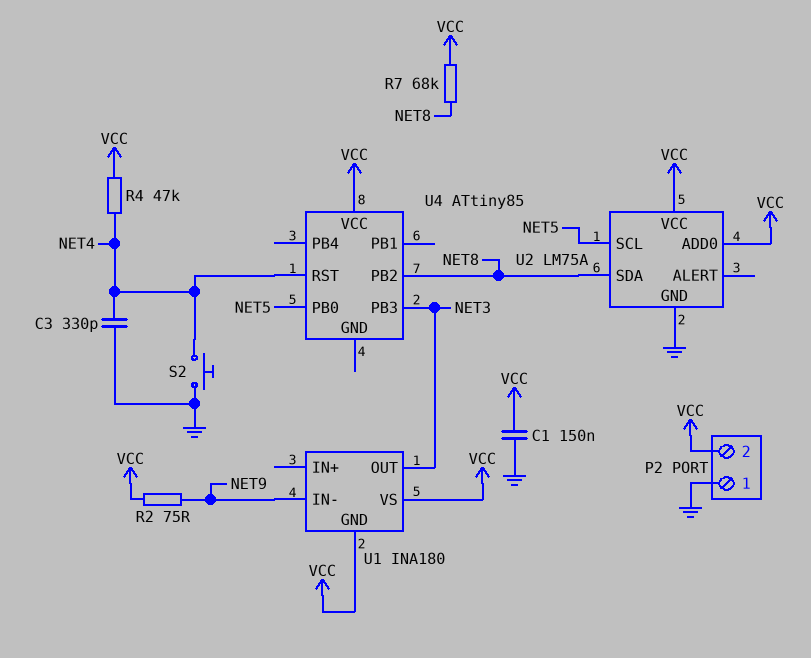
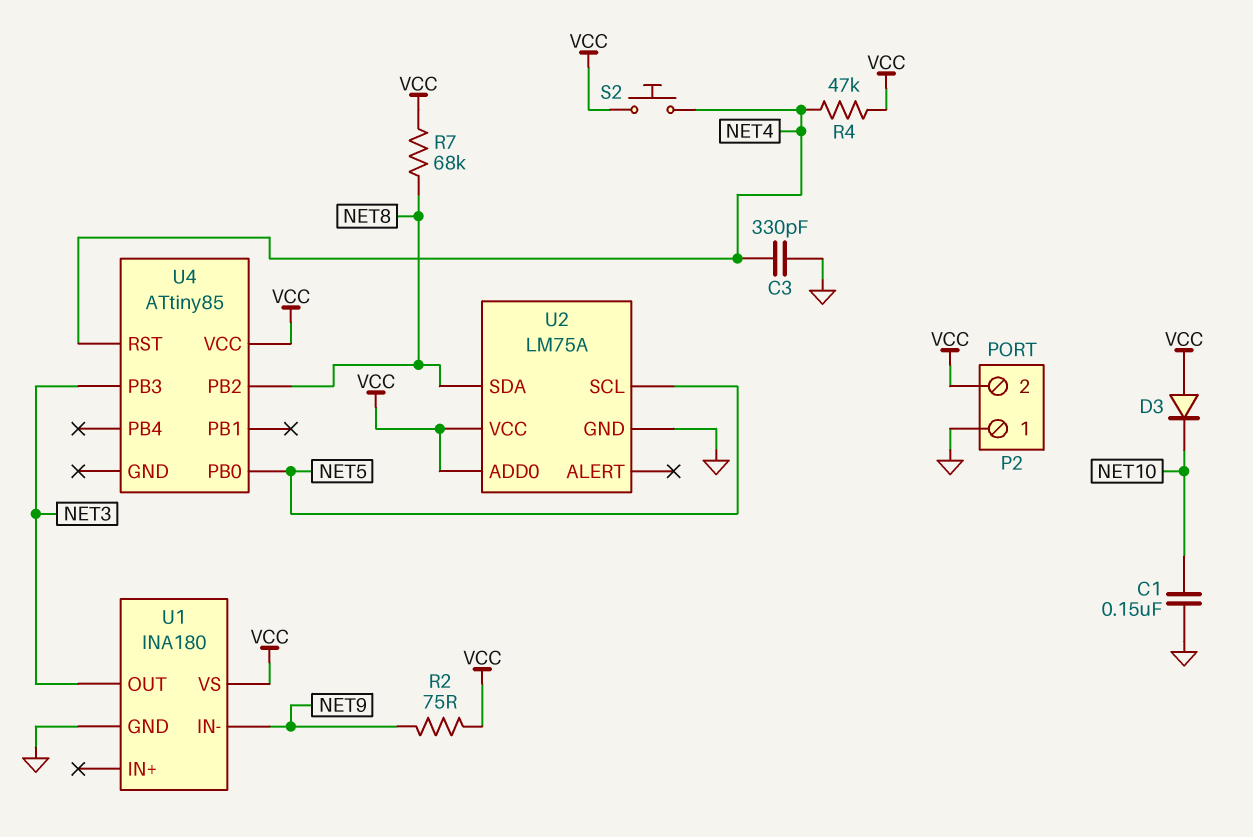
C1: 150nF (GND, VCC) -> 150nF (GND, NET10)
D3: none -> diode (A VCC, K NET10)
S2: button (GND, NET4) -> button (NET4, VCC)
U1 pin GND: VCC -> GND

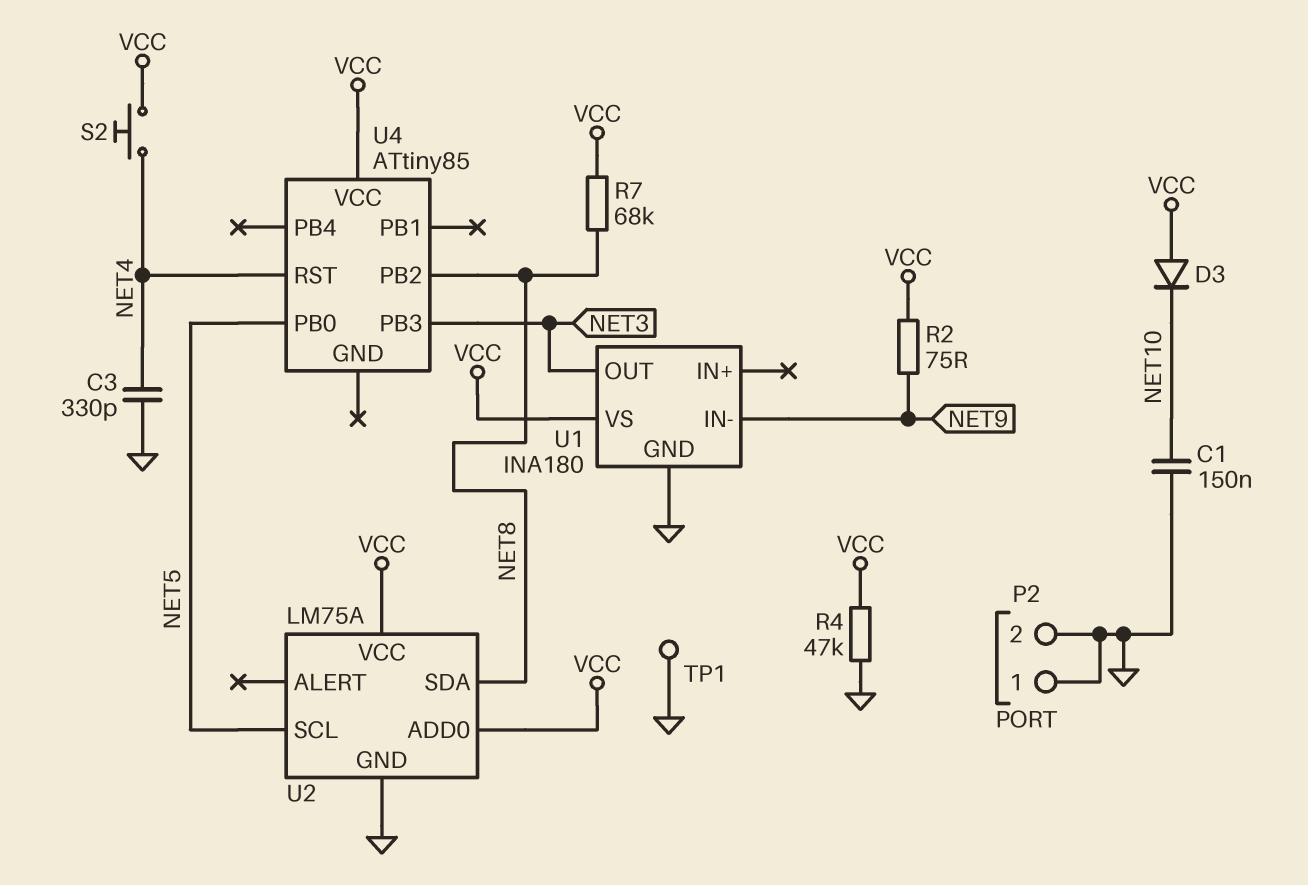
P2 pin 2: VCC -> GND
R4: 47k (NET4, VCC) -> 47k (GND, VCC)
TP1: none -> test point (GND)

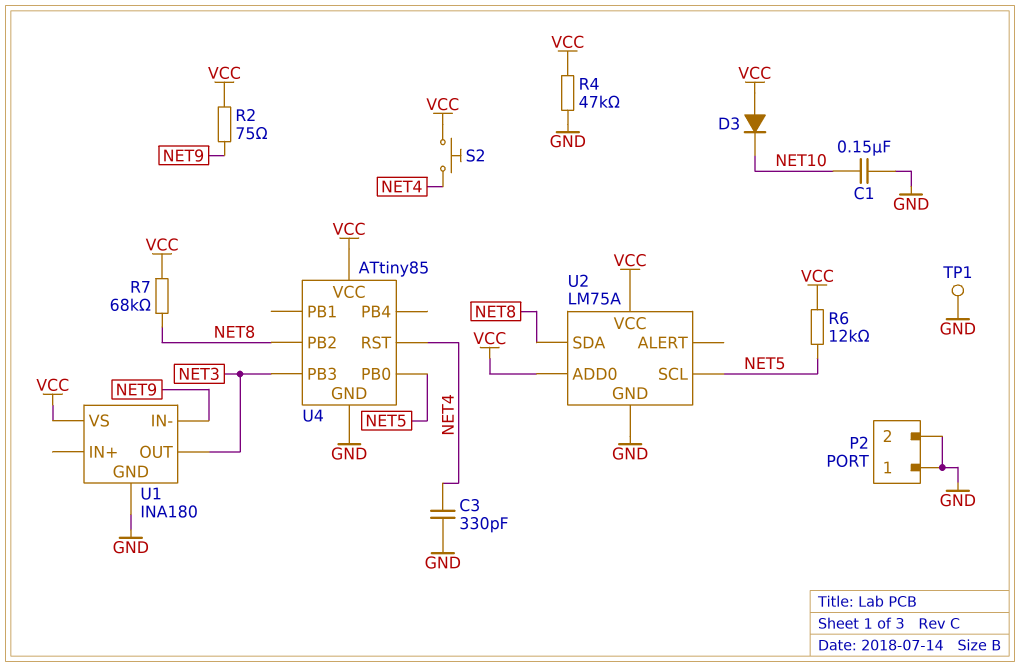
R6: none -> 12k (NET5, VCC)
U4 pin GND: none -> GND

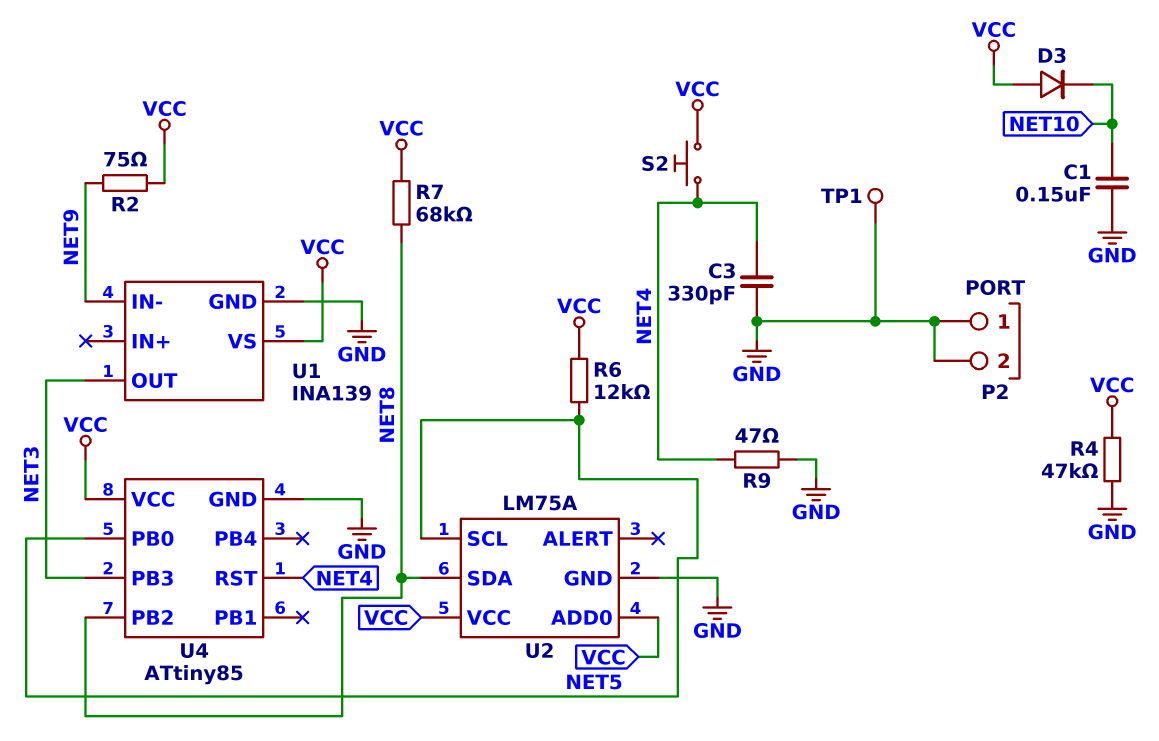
R9: none -> 47 (GND, NET4)
U1: INA180 -> INA139

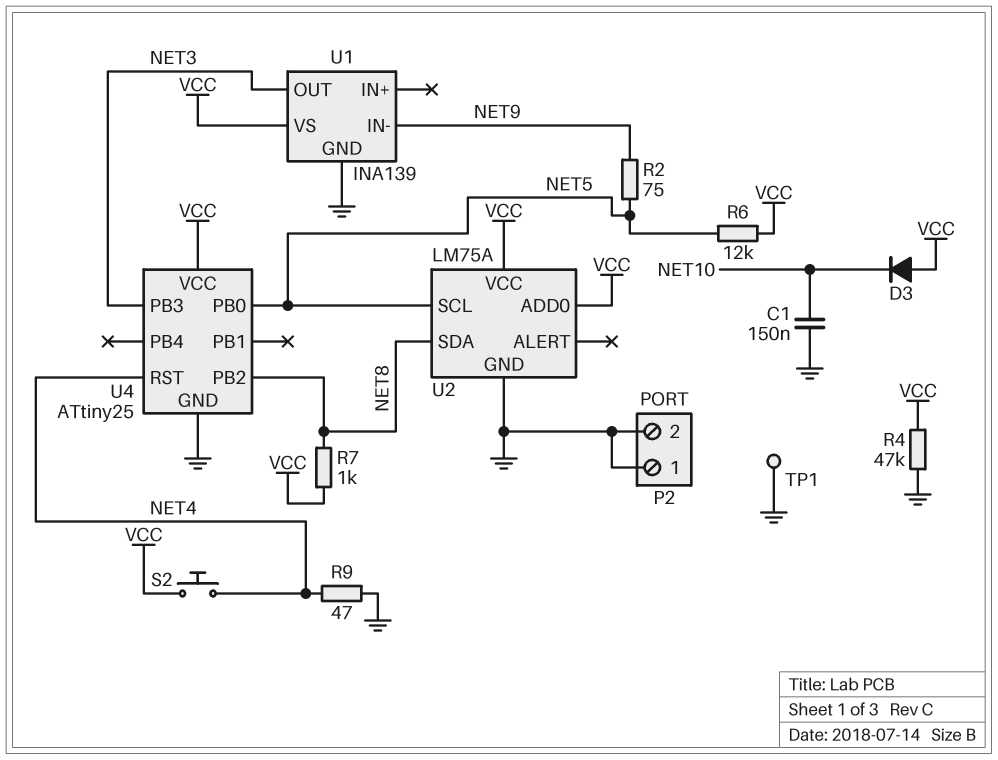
C3: 330pF (GND, NET4) -> none
R2: 75 (NET9, VCC) -> 75 (NET5, NET9)
R7: 68k (NET8, VCC) -> 1k (NET8, VCC)
U4: ATtiny85 -> ATtiny25

